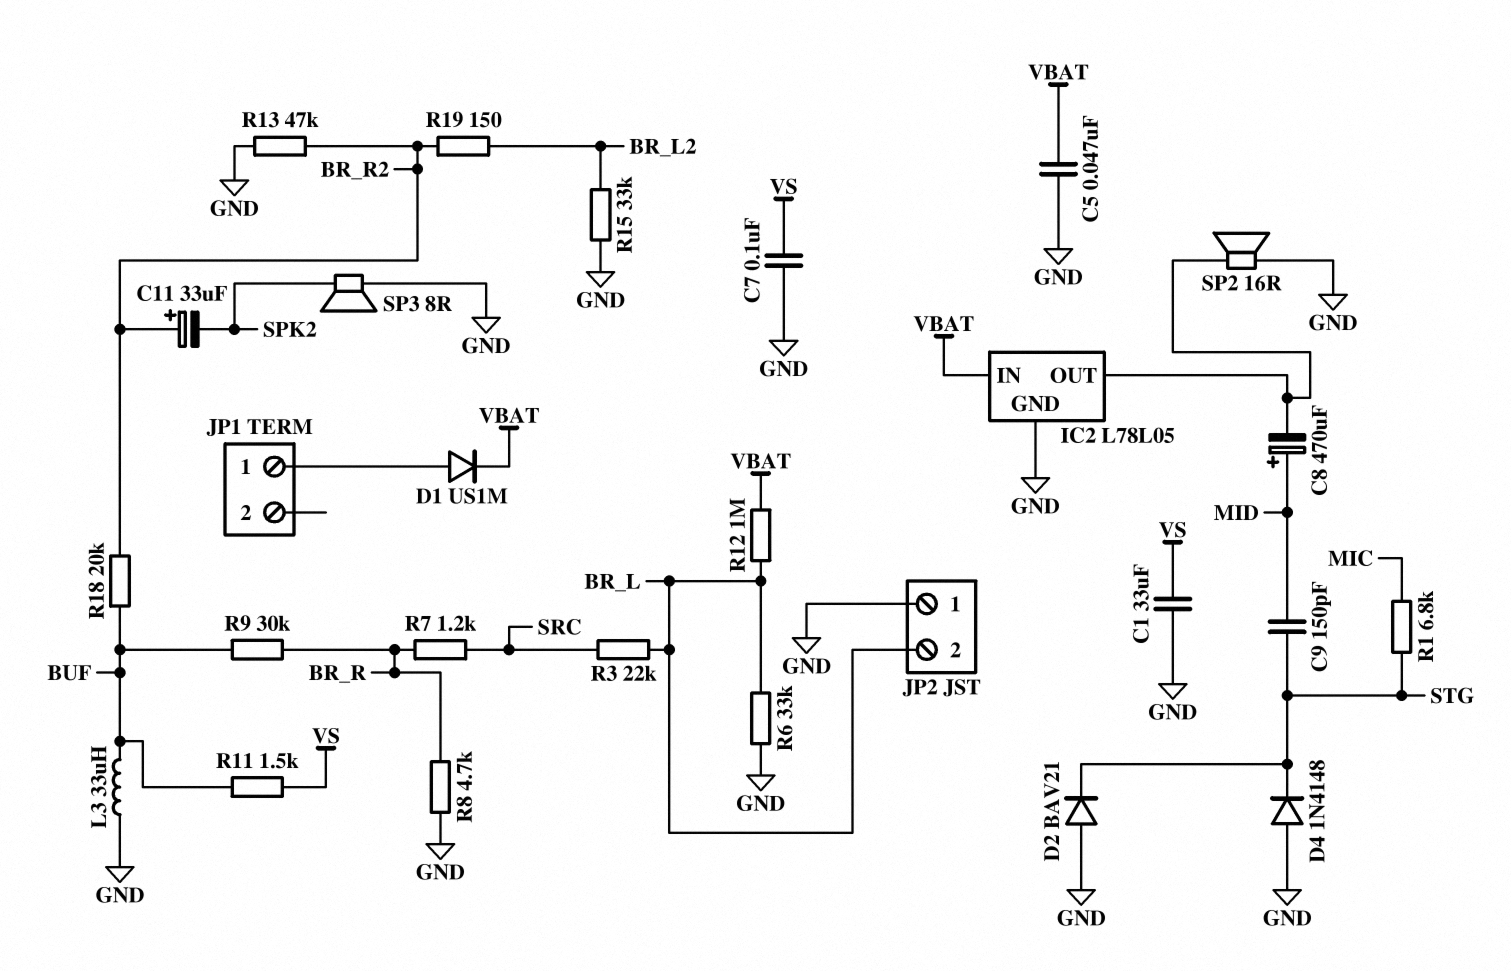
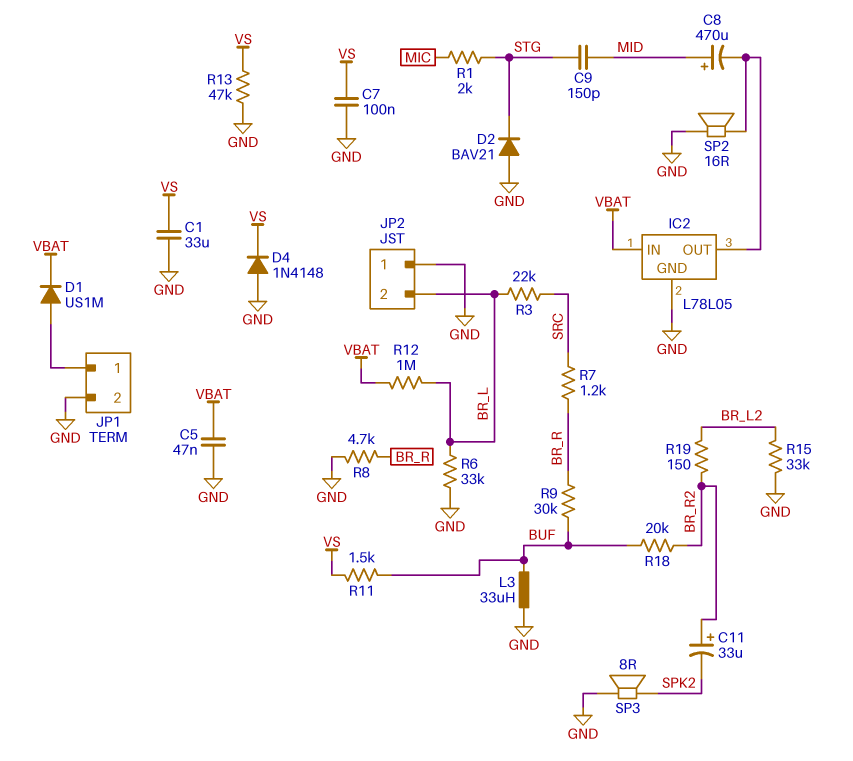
D4: diode 1N4148 (A GND, K STG) -> diode 1N4148 (A GND, K VS)
JP1 pin 2: none -> GND
R1: 6.8k (MIC, STG) -> 2k (MIC, STG)
R13: 47k (BR_R2, GND) -> 47k (GND, VS)

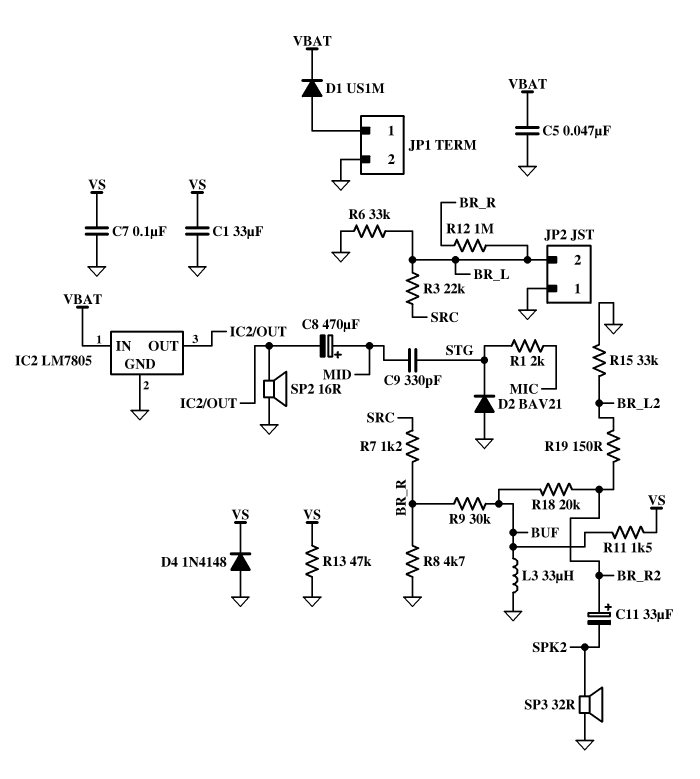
C9: 150pF (MID, STG) -> 330pF (MID, STG)
IC2: L78L05 -> LM7805
R12: 1M (BR_L, VBAT) -> 1M (BR_L, BR_R)
SP3: speaker 8R (GND, SPK2) -> speaker 32R (GND, SPK2)

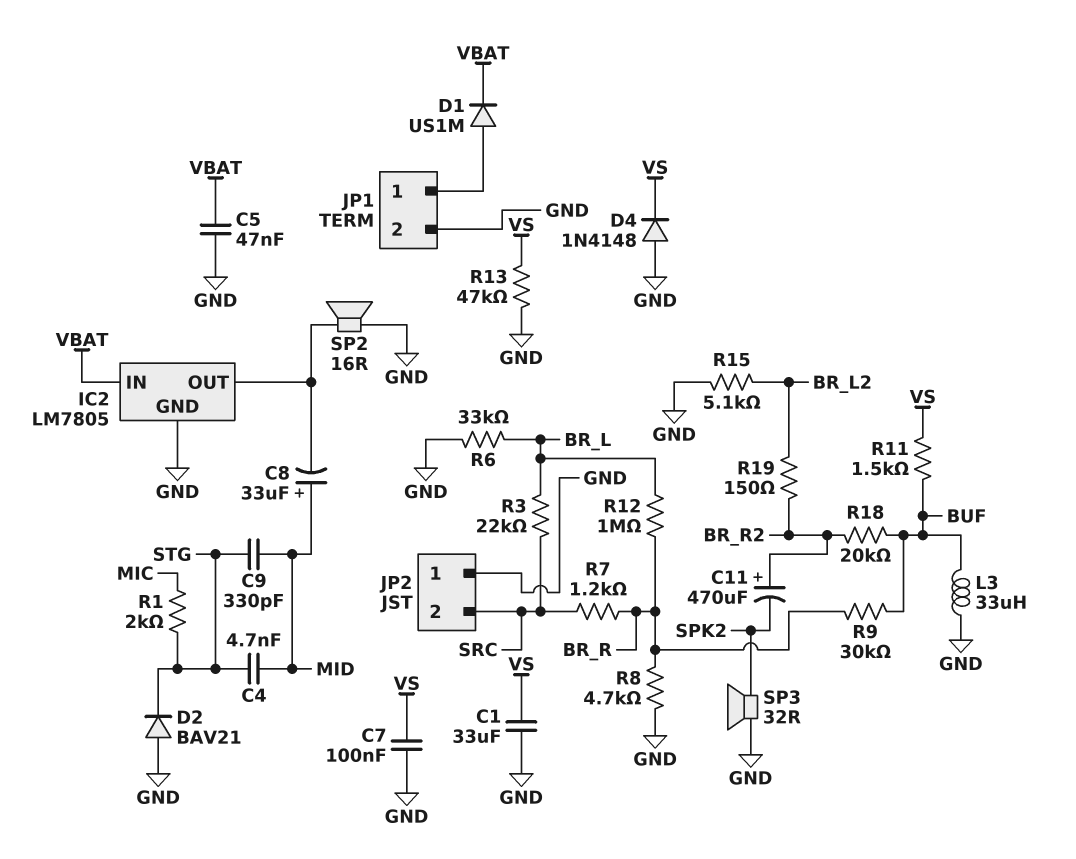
C4: none -> 4.7nF (MID, STG)
C8: 470uF (plus MID, minus IC2/OUT) -> 33uF (plus MID, minus IC2/OUT)
C11: 33uF (plus BR_R2, minus SPK2) -> 470uF (plus BR_R2, minus SPK2)
JP2 pin 2: BR_L -> SRC
R15: 33k (BR_L2, GND) -> 5.1k (BR_L2, GND)

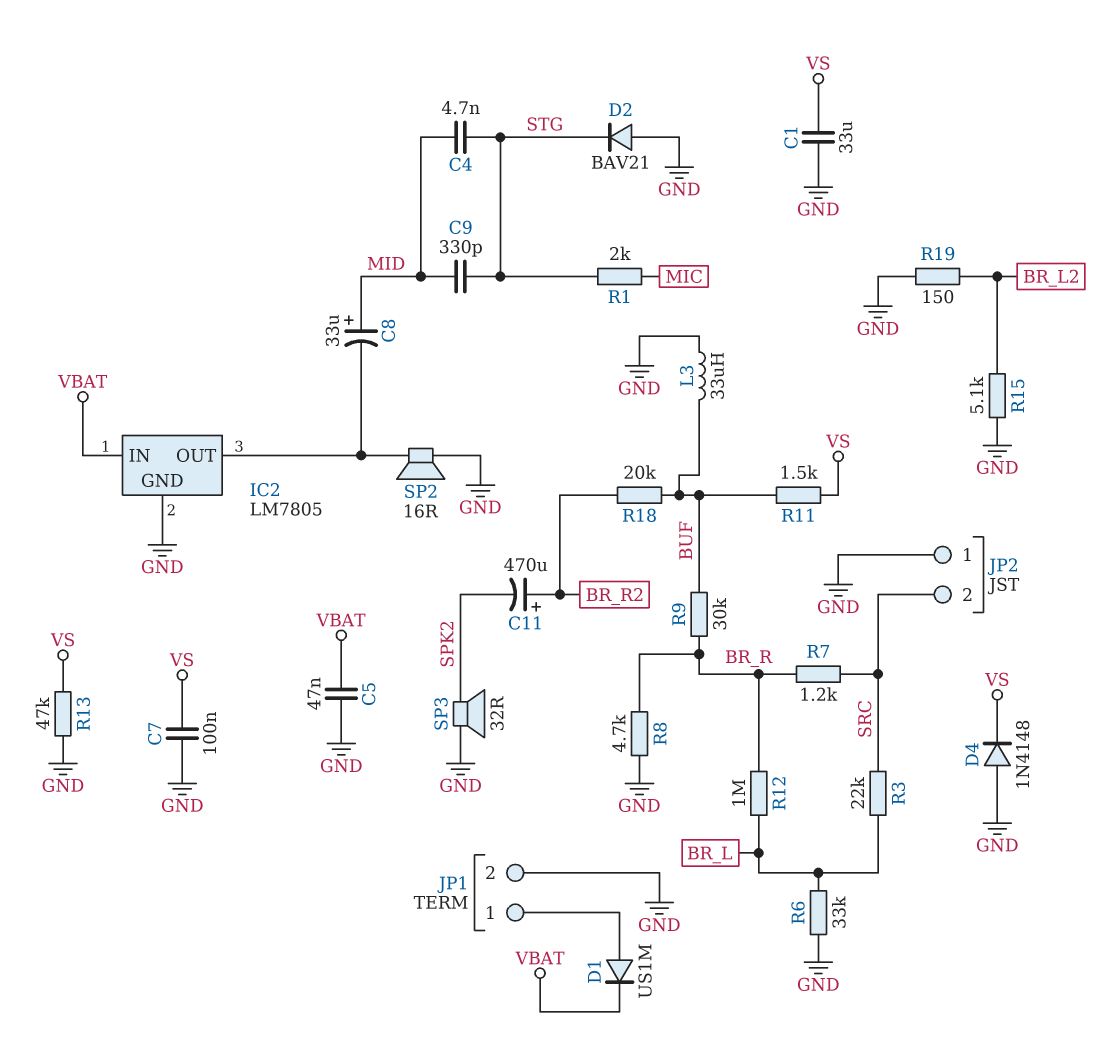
R19: 150 (BR_L2, BR_R2) -> 150 (BR_L2, GND)

